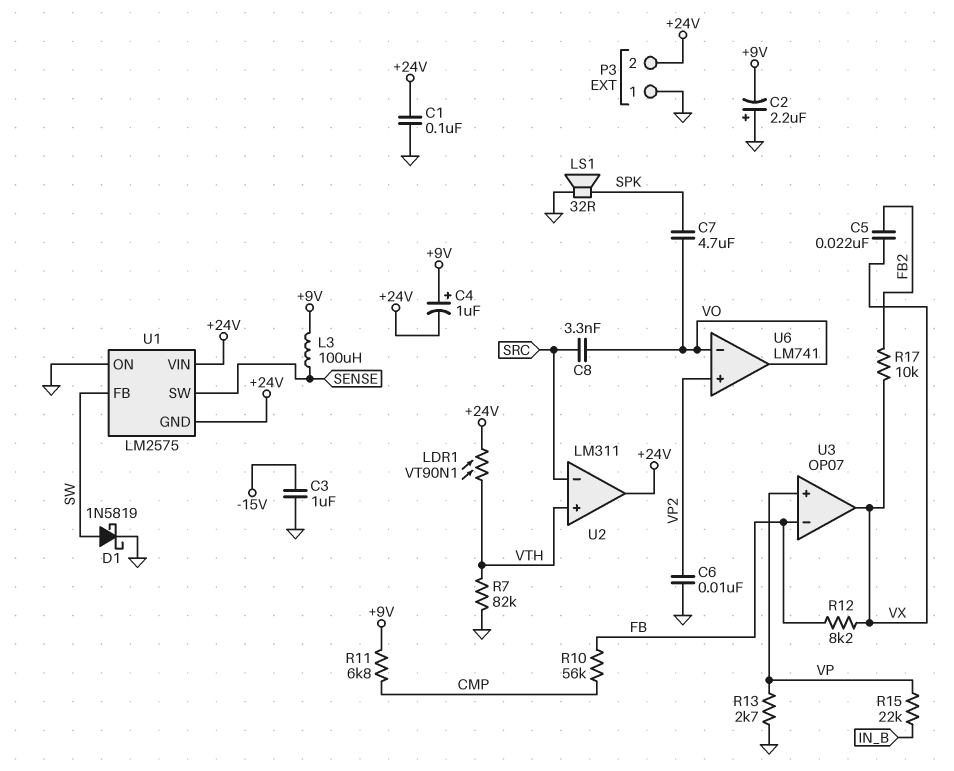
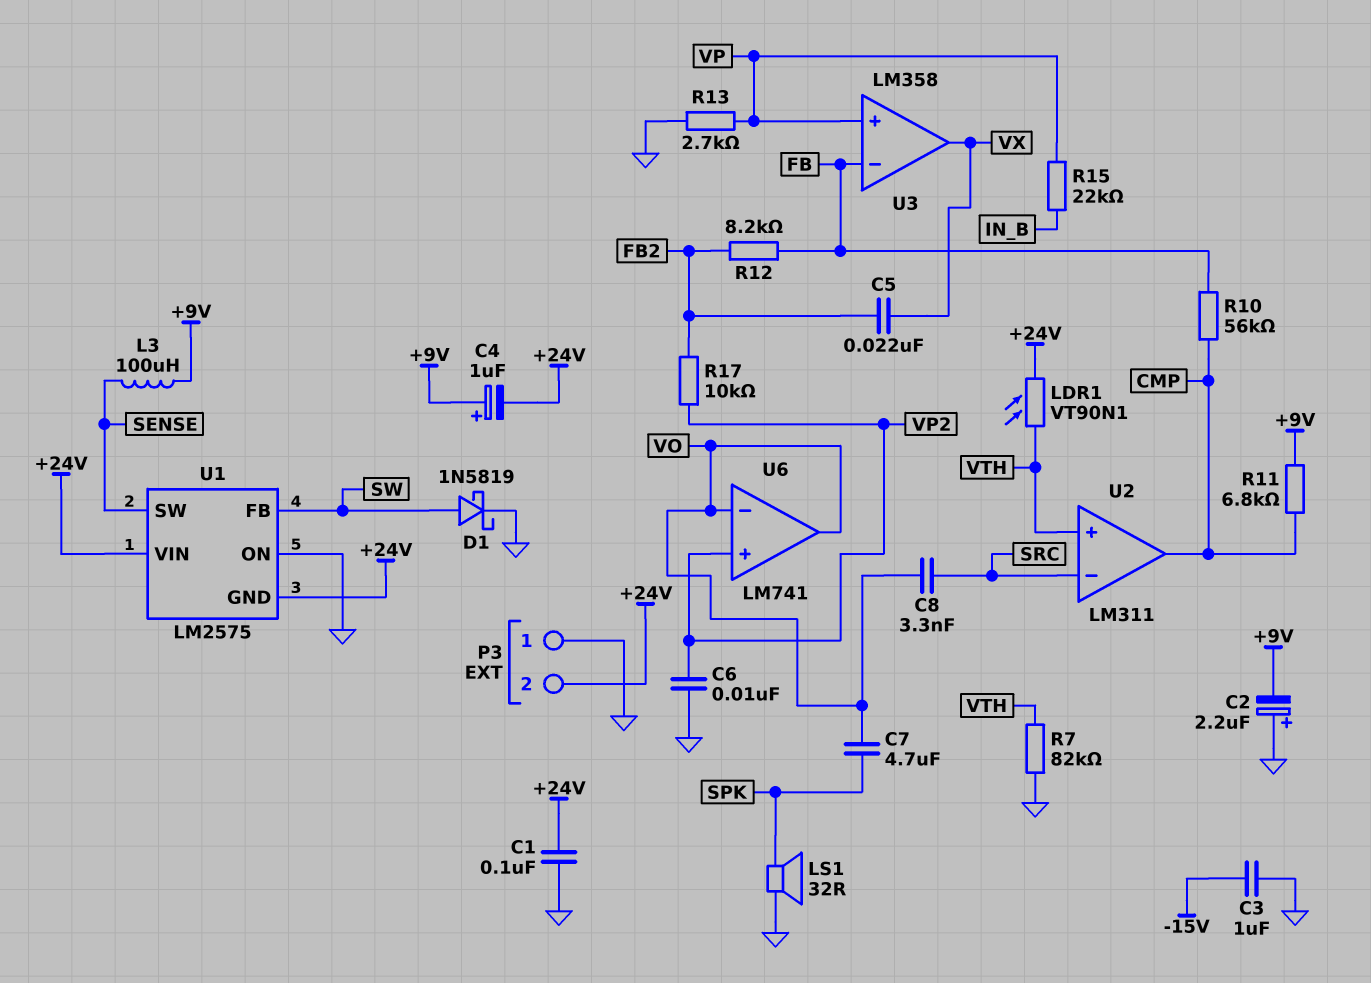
R12: 8.2k (FB, VX) -> 8.2k (FB, FB2)
R17: 10k (FB2, VX) -> 10k (FB2, VP2)
U2 pin out: +24V -> CMP
U3: OP07 -> LM358

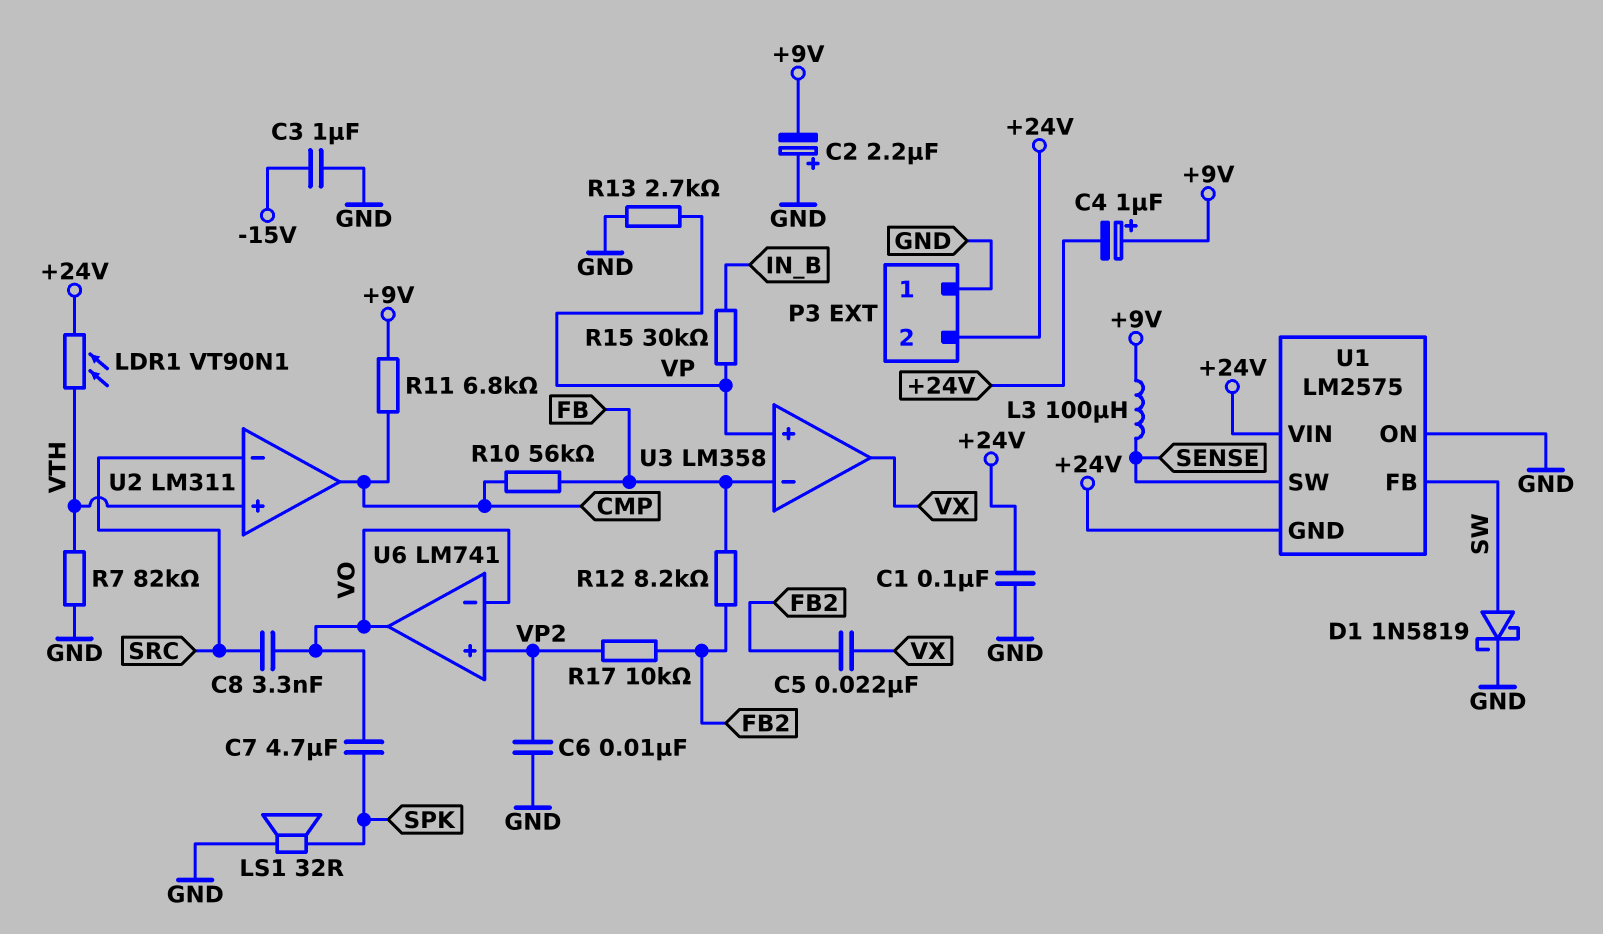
R15: 22k (IN_B, VP) -> 30k (IN_B, VP)

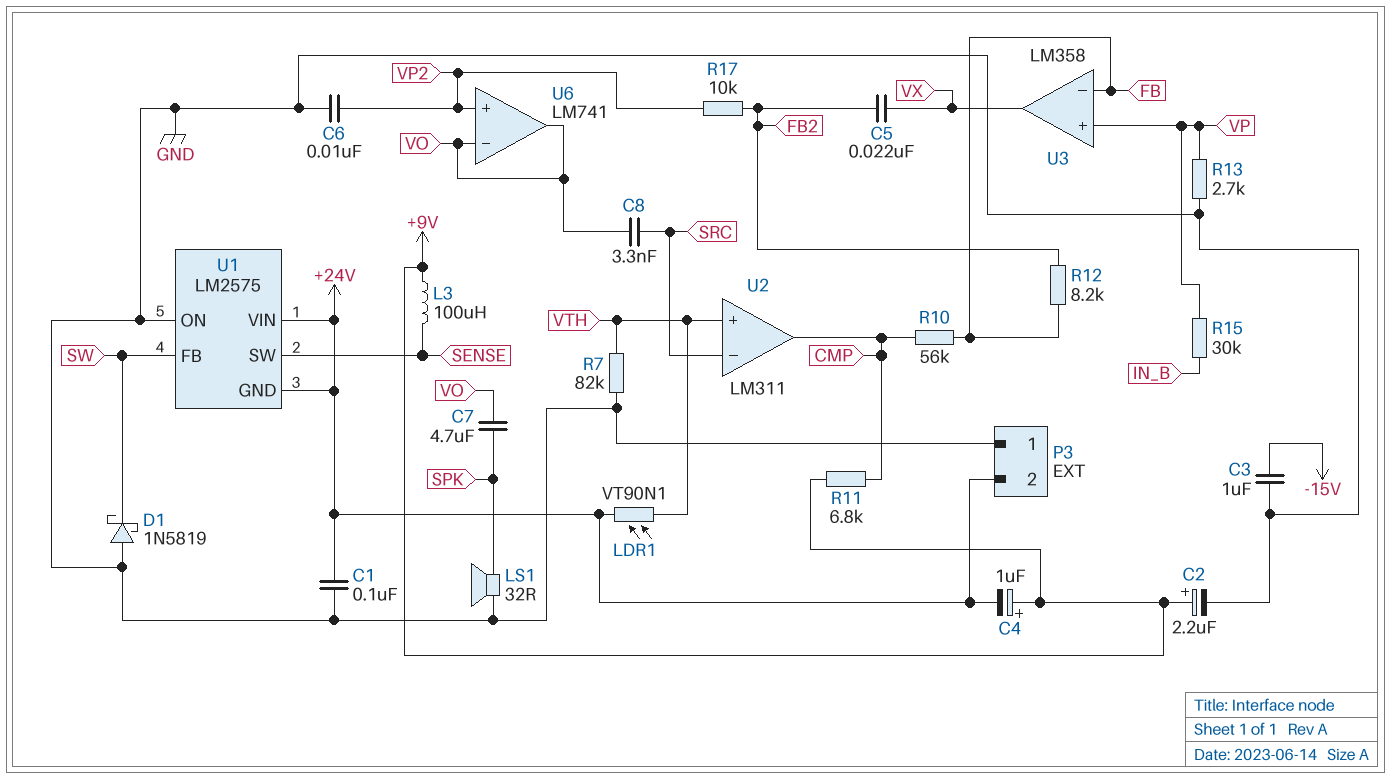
C2: 2.2uF (plus GND, minus +9V) -> 2.2uF (plus +9V, minus GND)
D1: schottky 1N5819 (A SW, K GND) -> schottky 1N5819 (A GND, K SW)

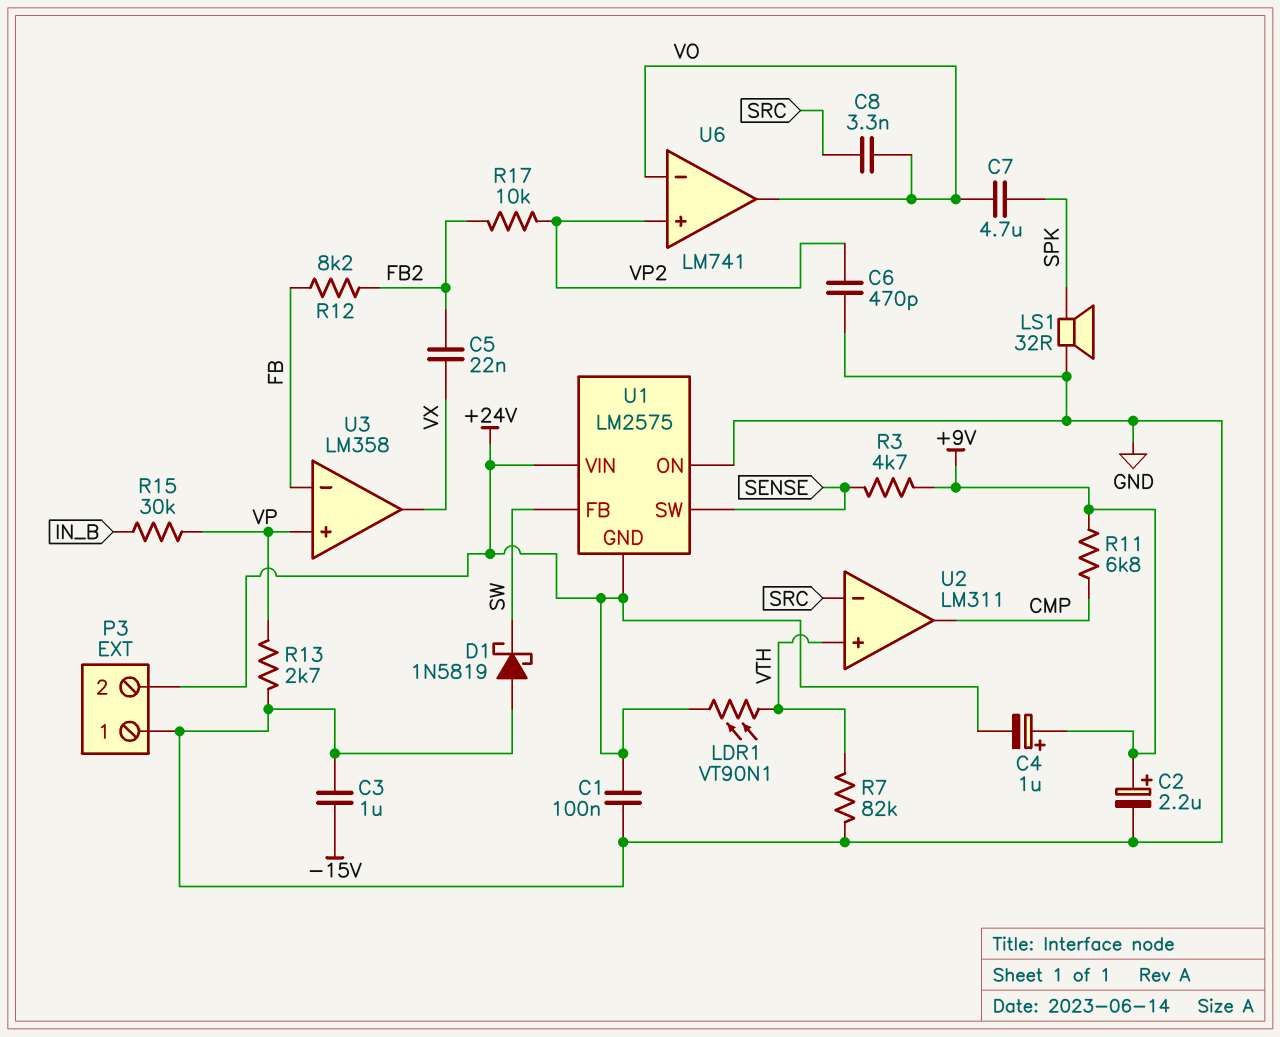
C6: 10nF (GND, VP2) -> 470pF (GND, VP2)
L3: 100uH (+9V, SENSE) -> none
R3: none -> 4.7k (+9V, SENSE)
R10: 56k (CMP, FB) -> none

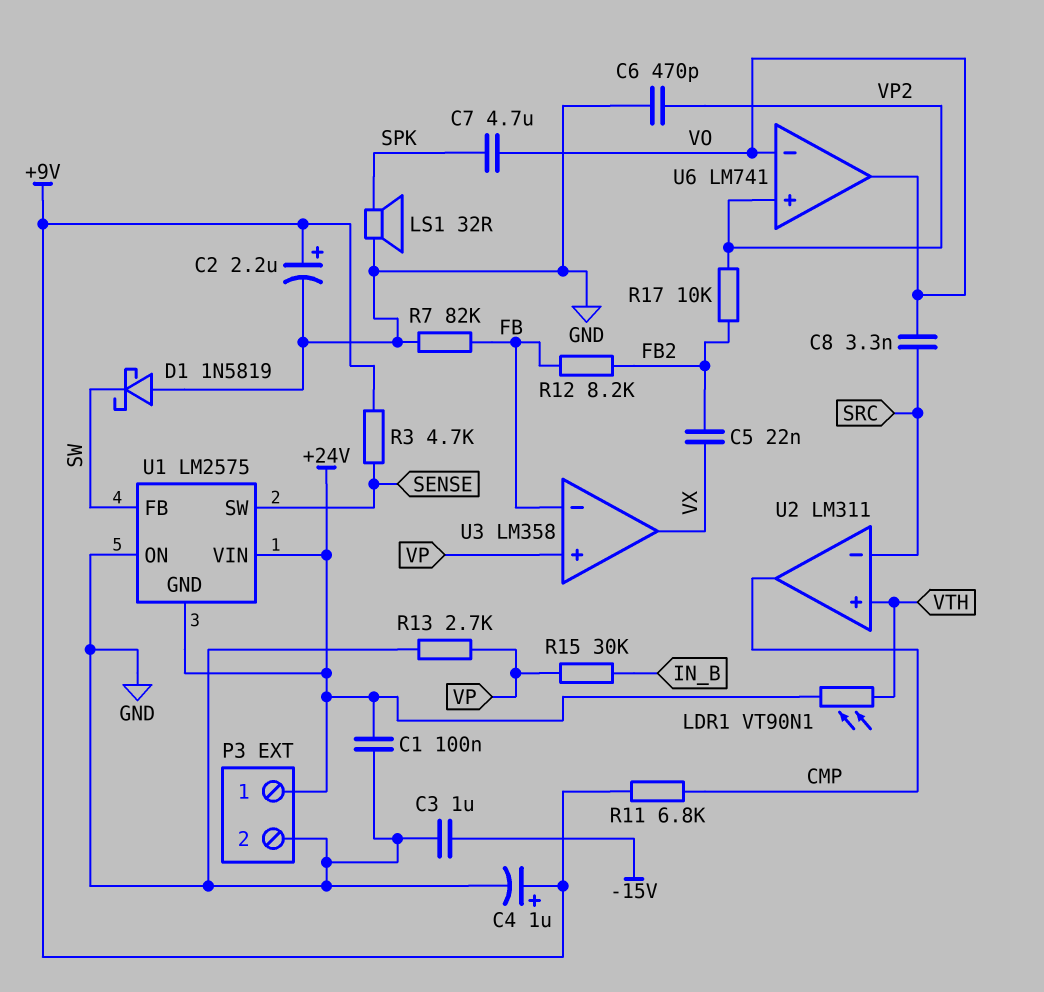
C4: 1uF (plus +9V, minus +24V) -> 1uF (plus +9V, minus GND)
P3 pin 1: GND -> +24V
P3 pin 2: +24V -> GND
R7: 82k (GND, VTH) -> 82k (FB, GND)

